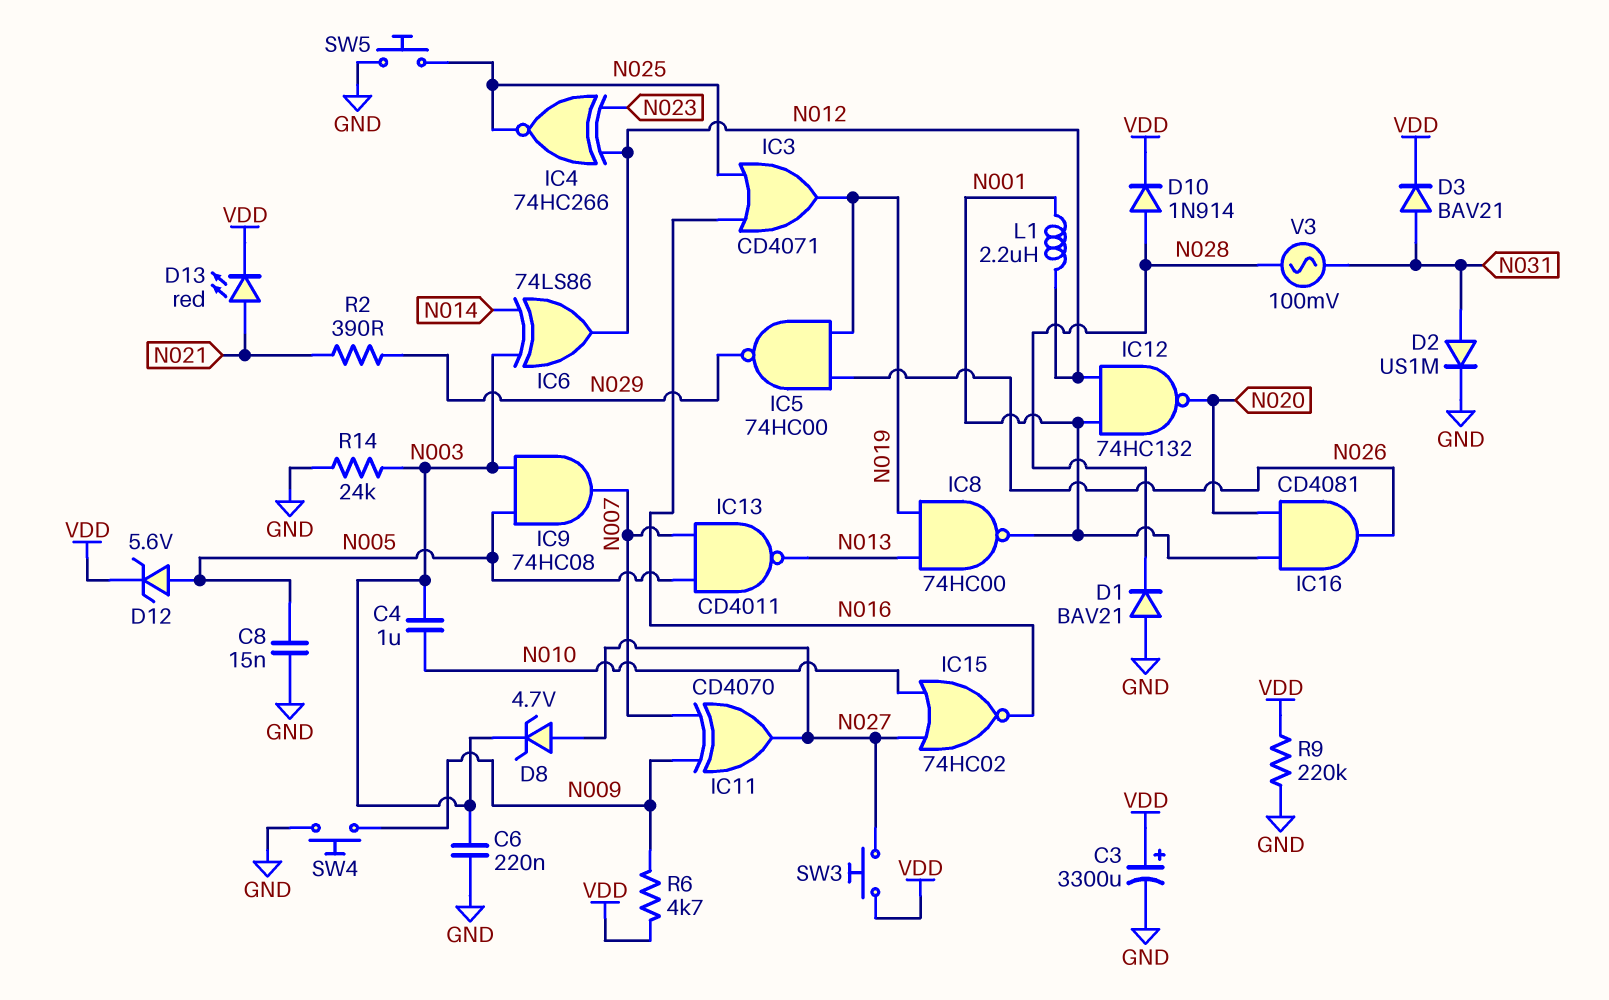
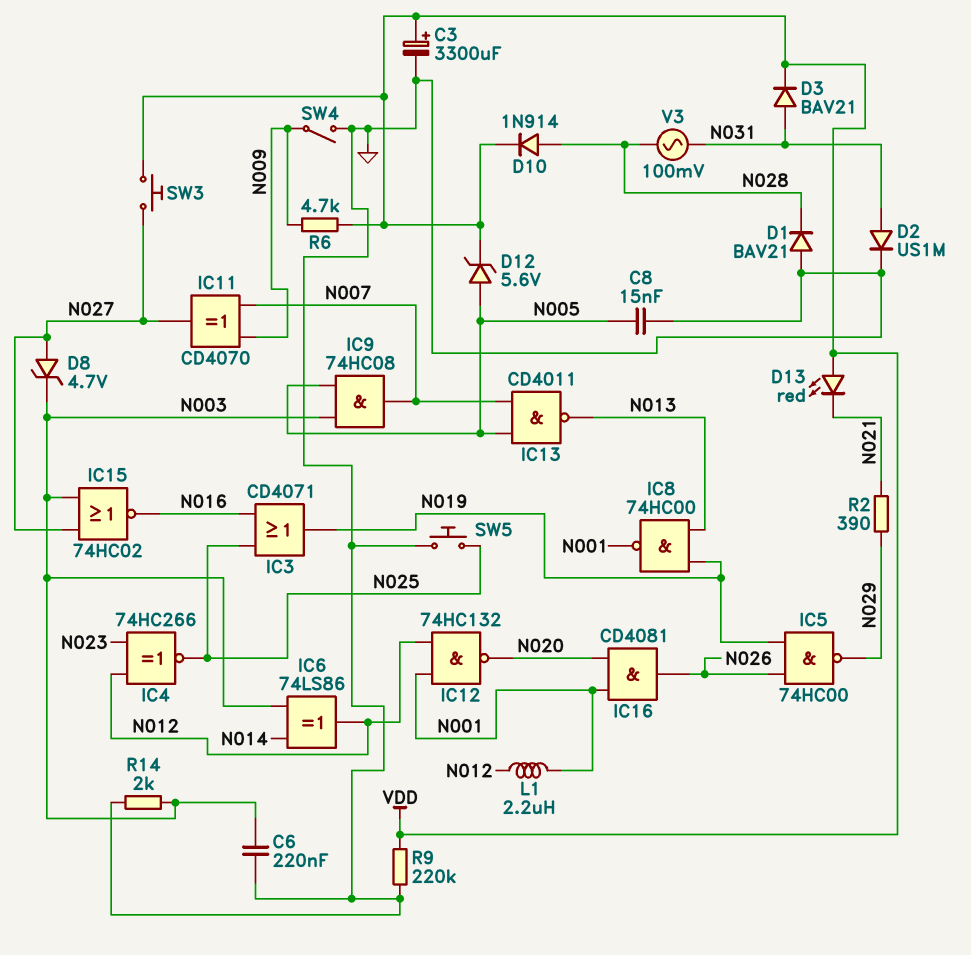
C4: 1uF (N003, N010) -> none
D13: LED red (A N021, K VDD) -> LED red (A VDD, K N021)
IC15: NOR 74HC02 (in N010, in N027, out N016) -> NOR 74HC02 (in N003, in N027, out N016)
R14: 24k (GND, N003) -> 2k (GND, N003)
SW4: button (GND, N009) -> switch (GND, N009)

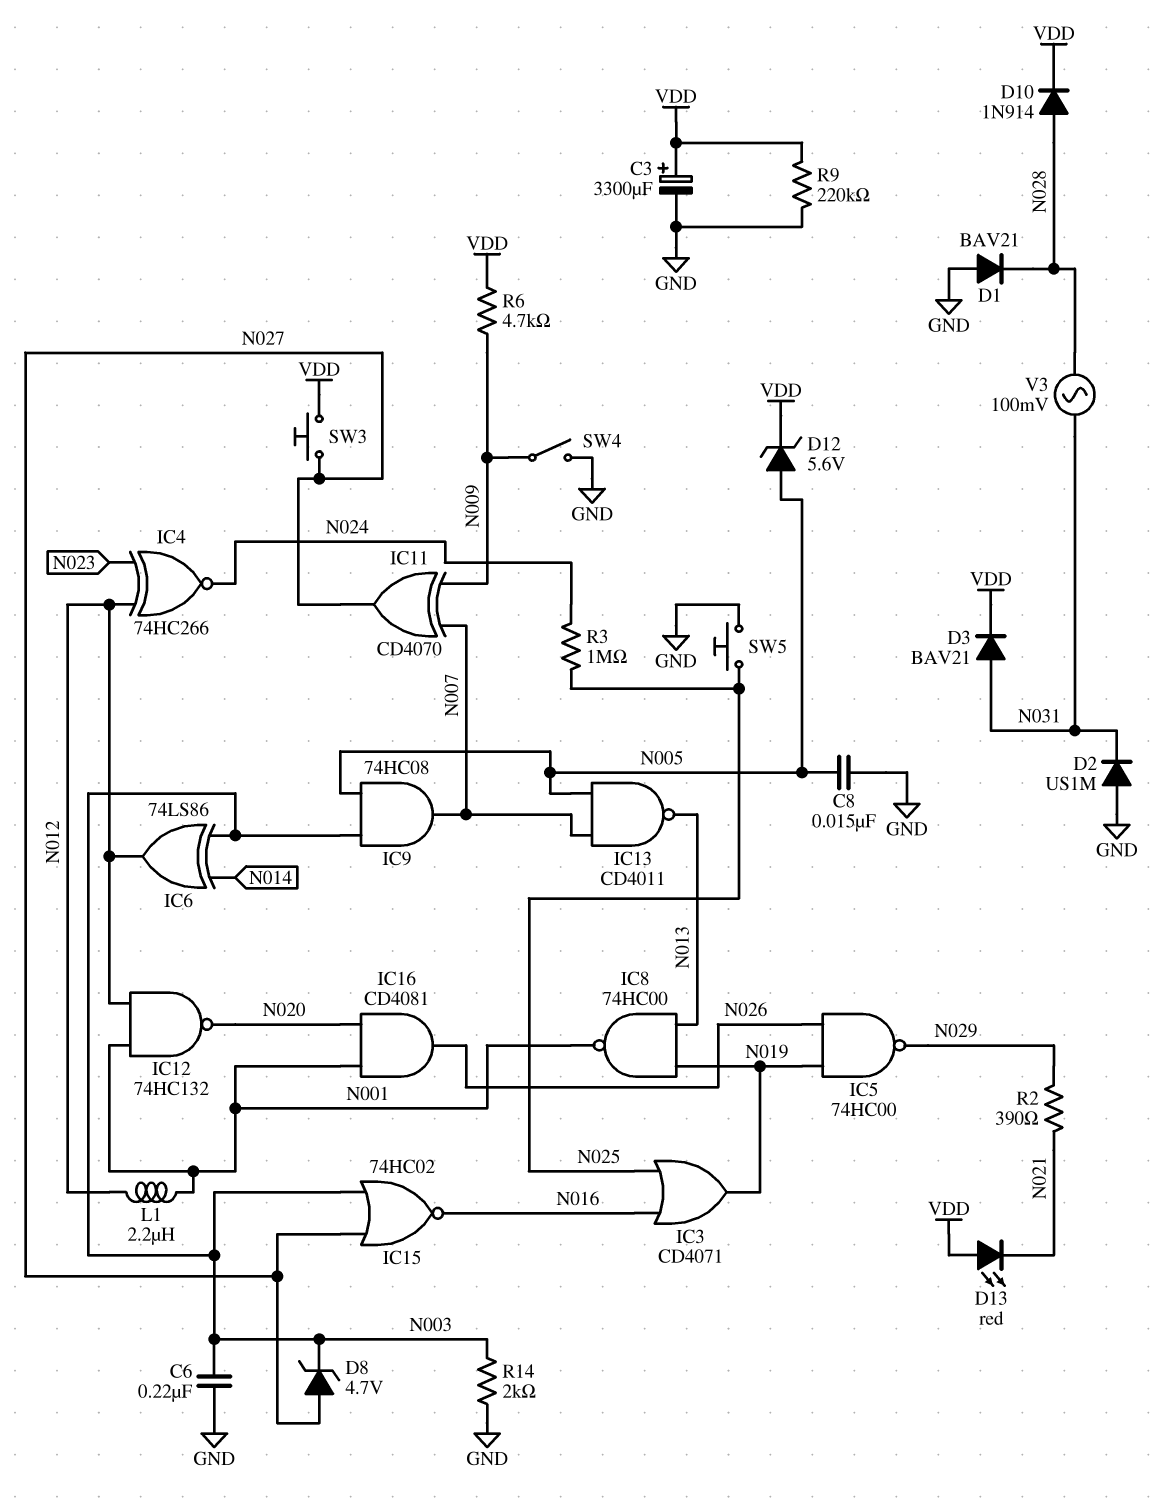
D2: diode US1M (A N031, K GND) -> diode US1M (A GND, K N031)
IC4: XNOR 74HC266 (in N012, in N023, out N025) -> XNOR 74HC266 (in N012, in N023, out N024)
R3: none -> 1M (N024, N025)

